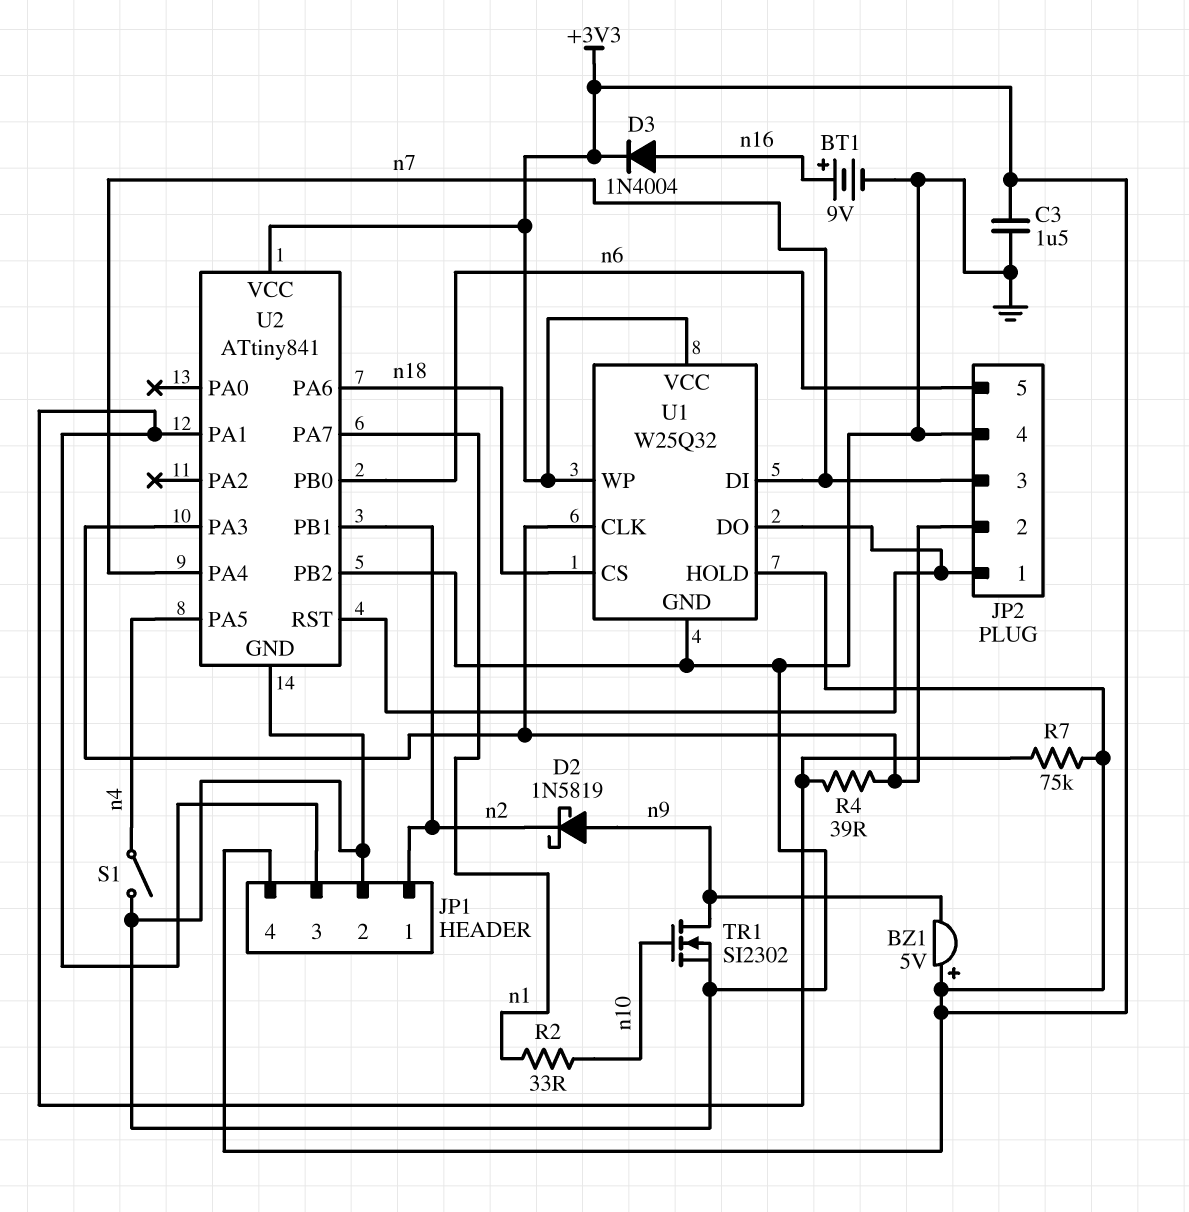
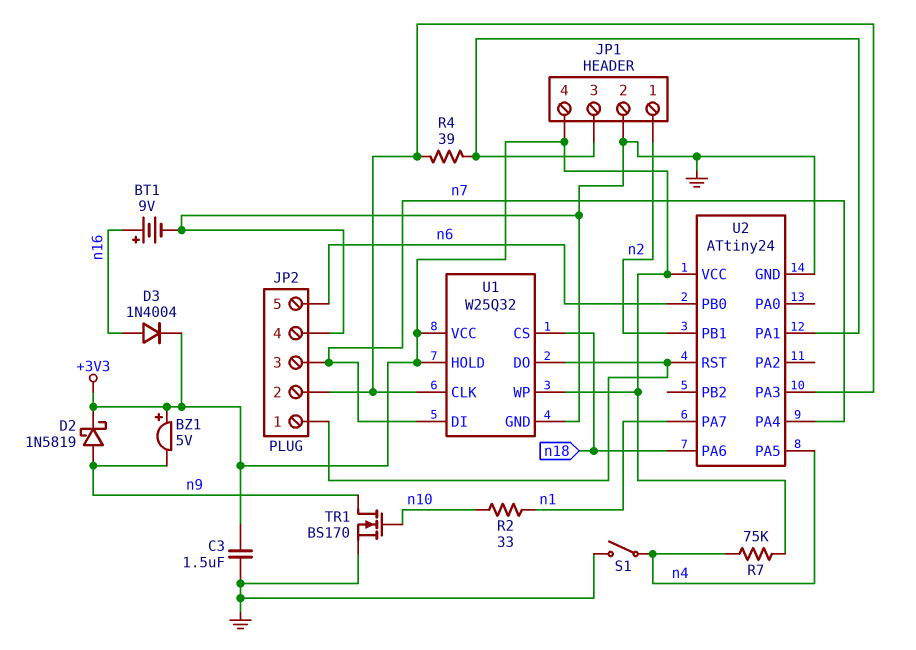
D2: schottky 1N5819 (A n9, K n2) -> schottky 1N5819 (A n9, K +3V3)
R7: 75k (+3V3, JP1/3) -> 75k (+3V3, n4)
TR1: NMOS SI2302 (G n10, D n9, S GND) -> NMOS BS170 (G n10, D n9, S GND)
U2: ATtiny841 -> ATtiny24
U2 pin PB2: GND -> none

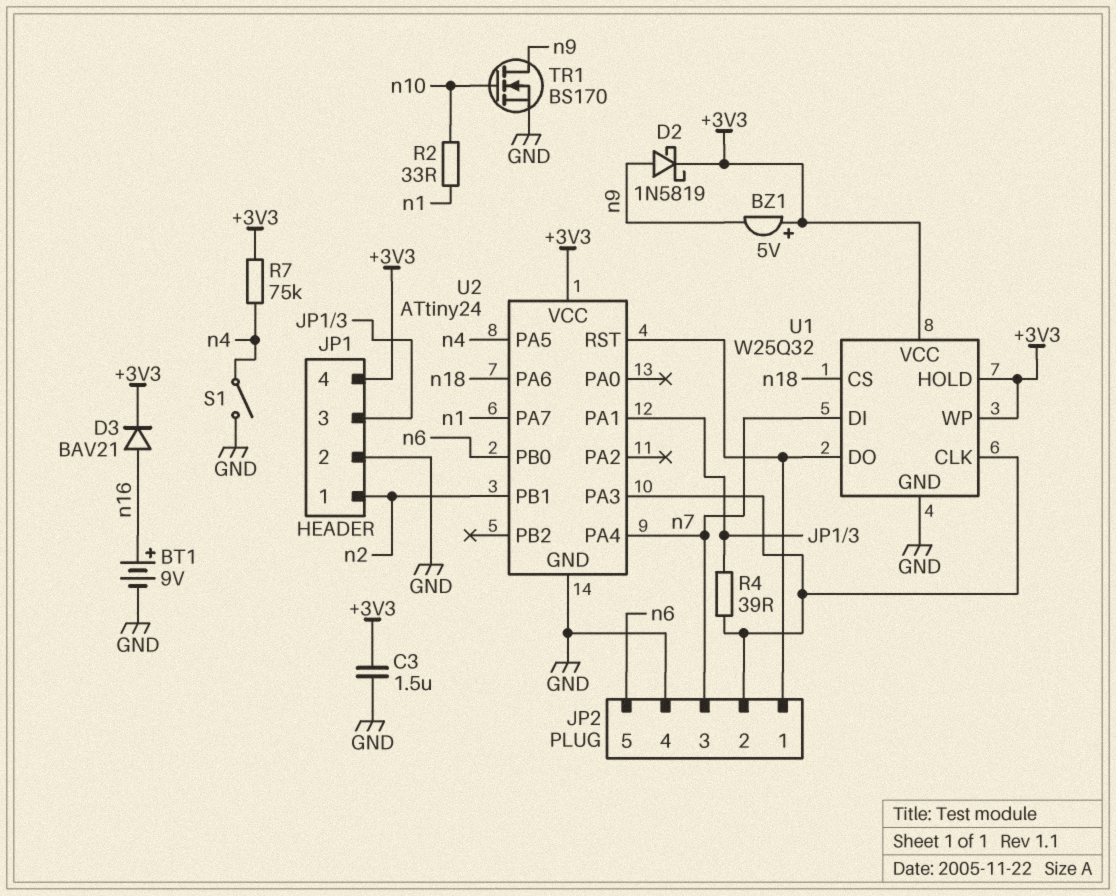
D3: diode 1N4004 (A n16, K +3V3) -> diode BAV21 (A n16, K +3V3)

